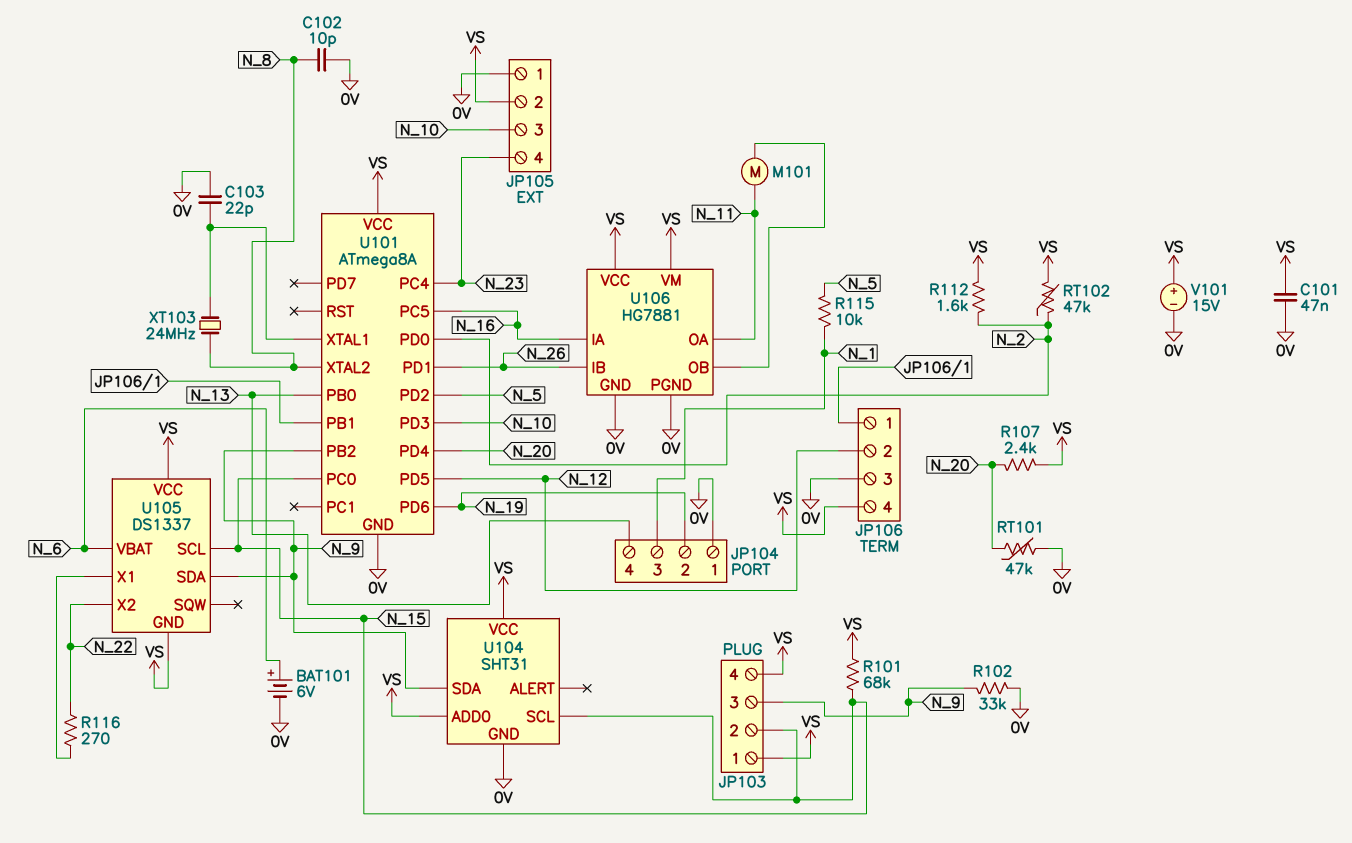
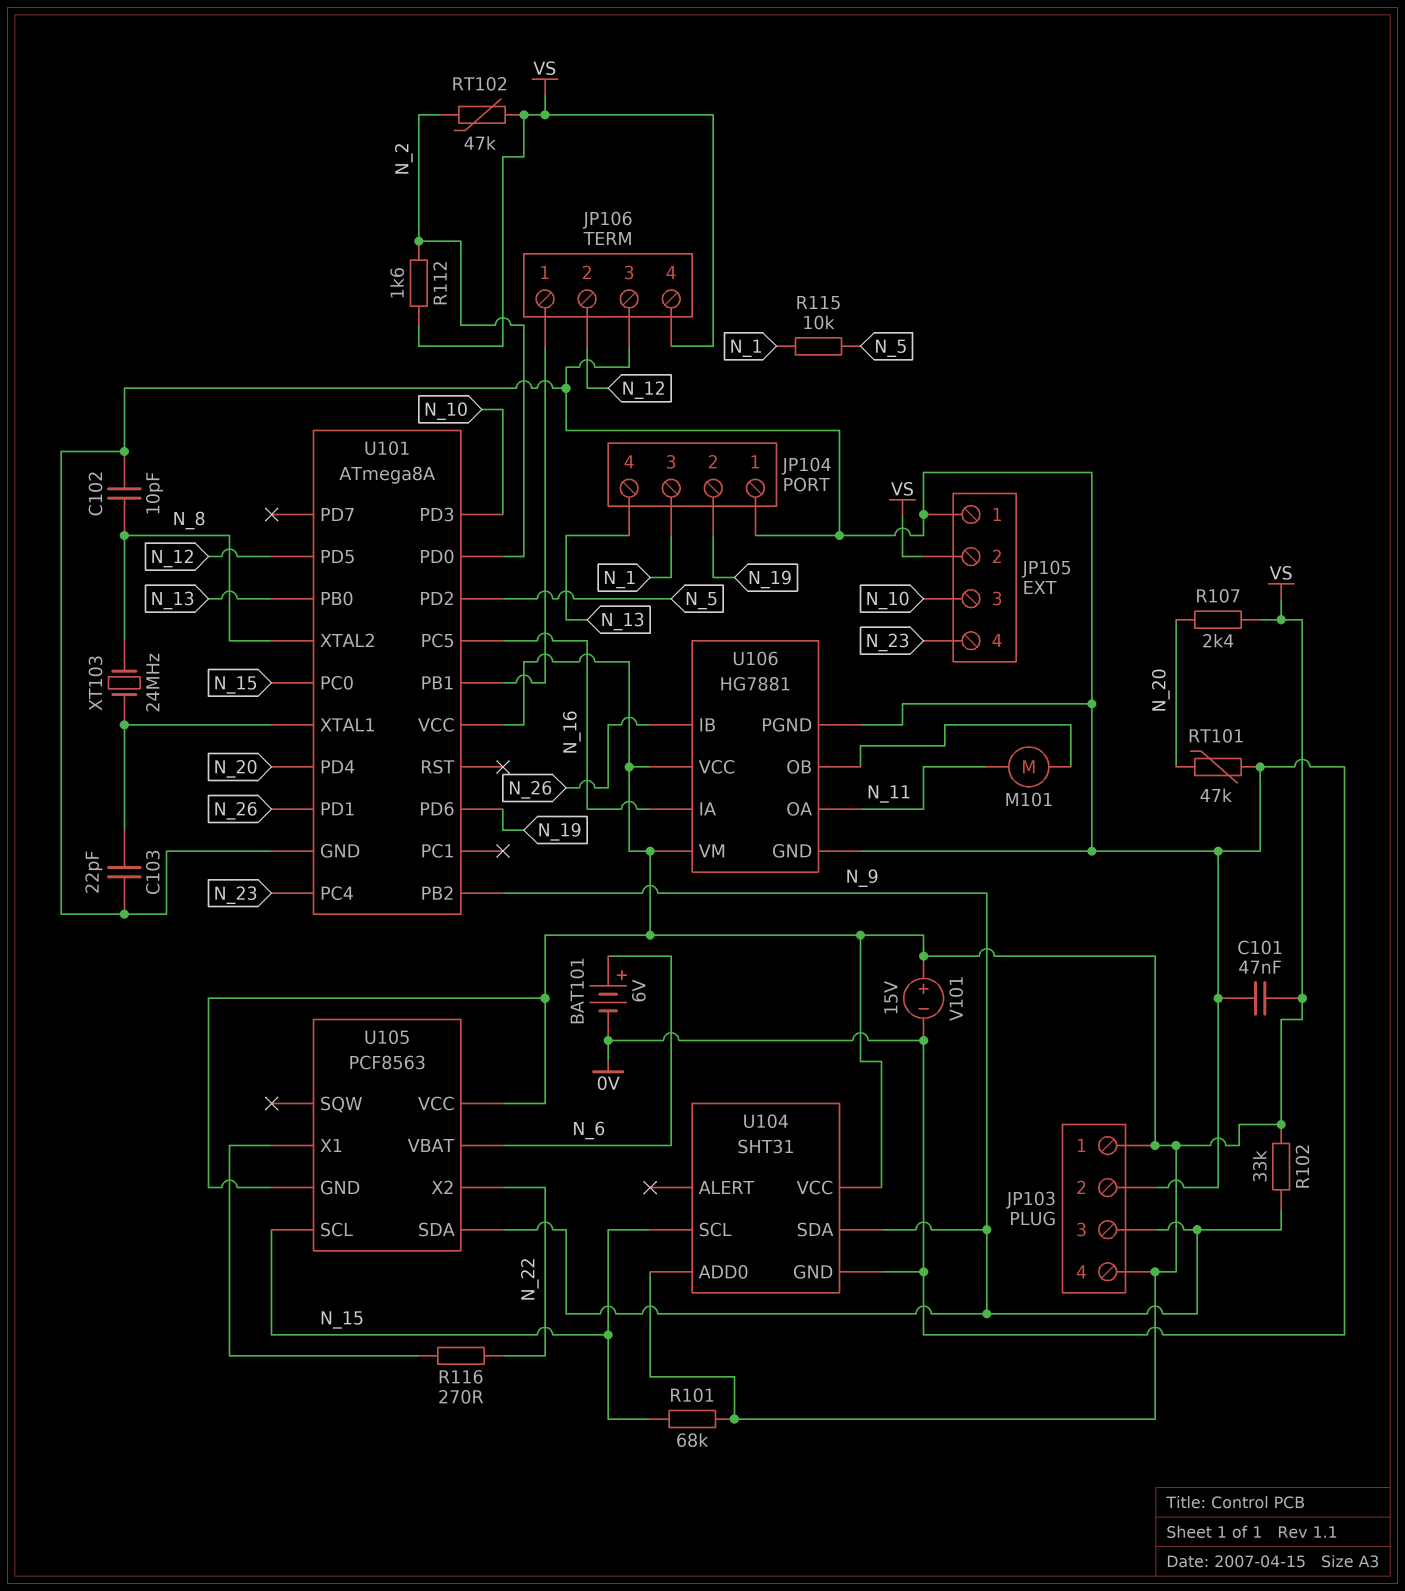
JP103 pin 2: N_15 -> 0V
R102: 33k (0V, N_9) -> 33k (N_9, VS)
U105: DS1337 -> PCF8563

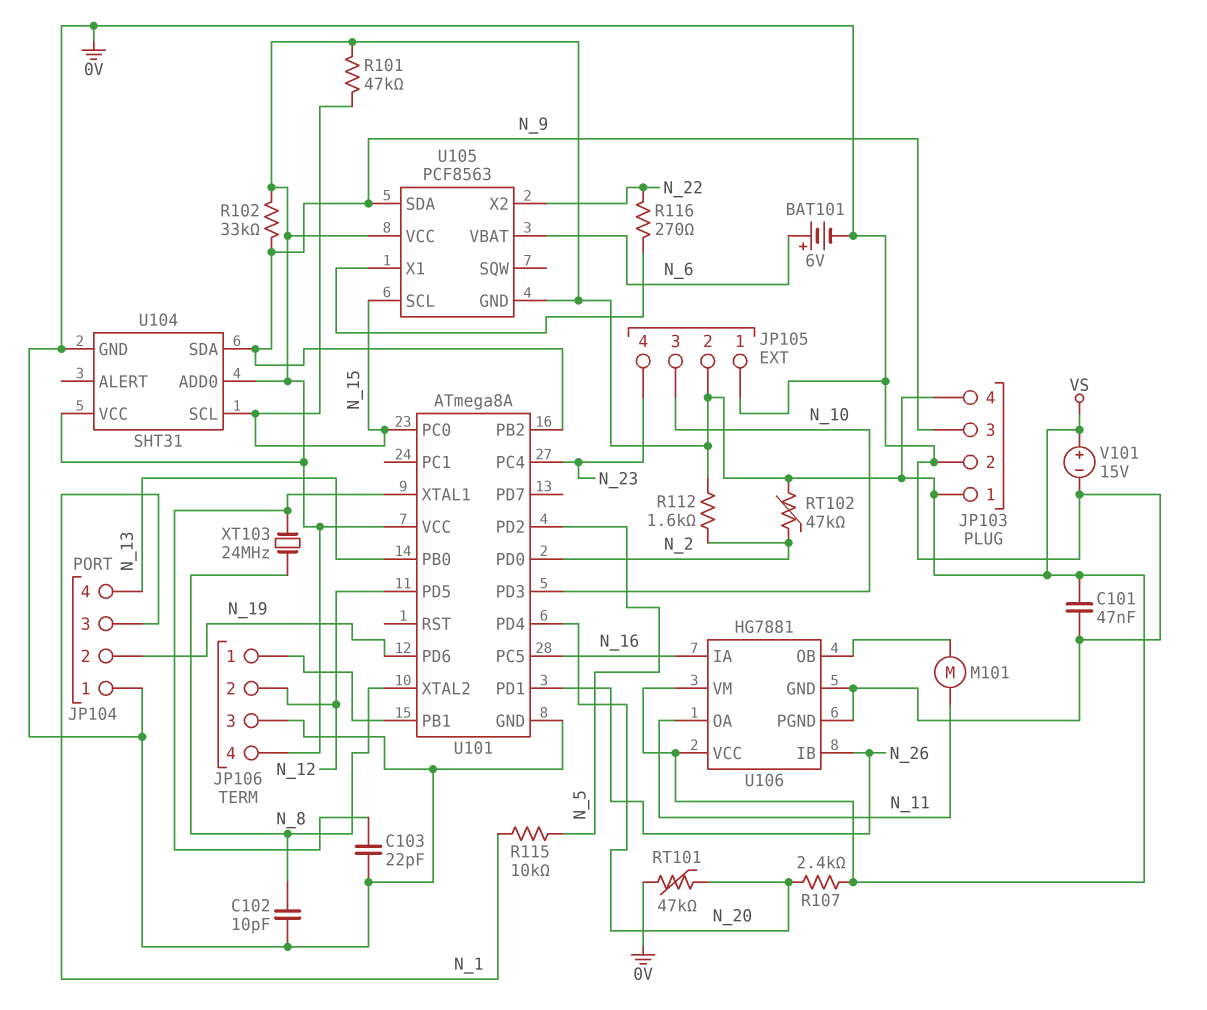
R101: 68k (N_15, VS) -> 47k (N_15, VS)

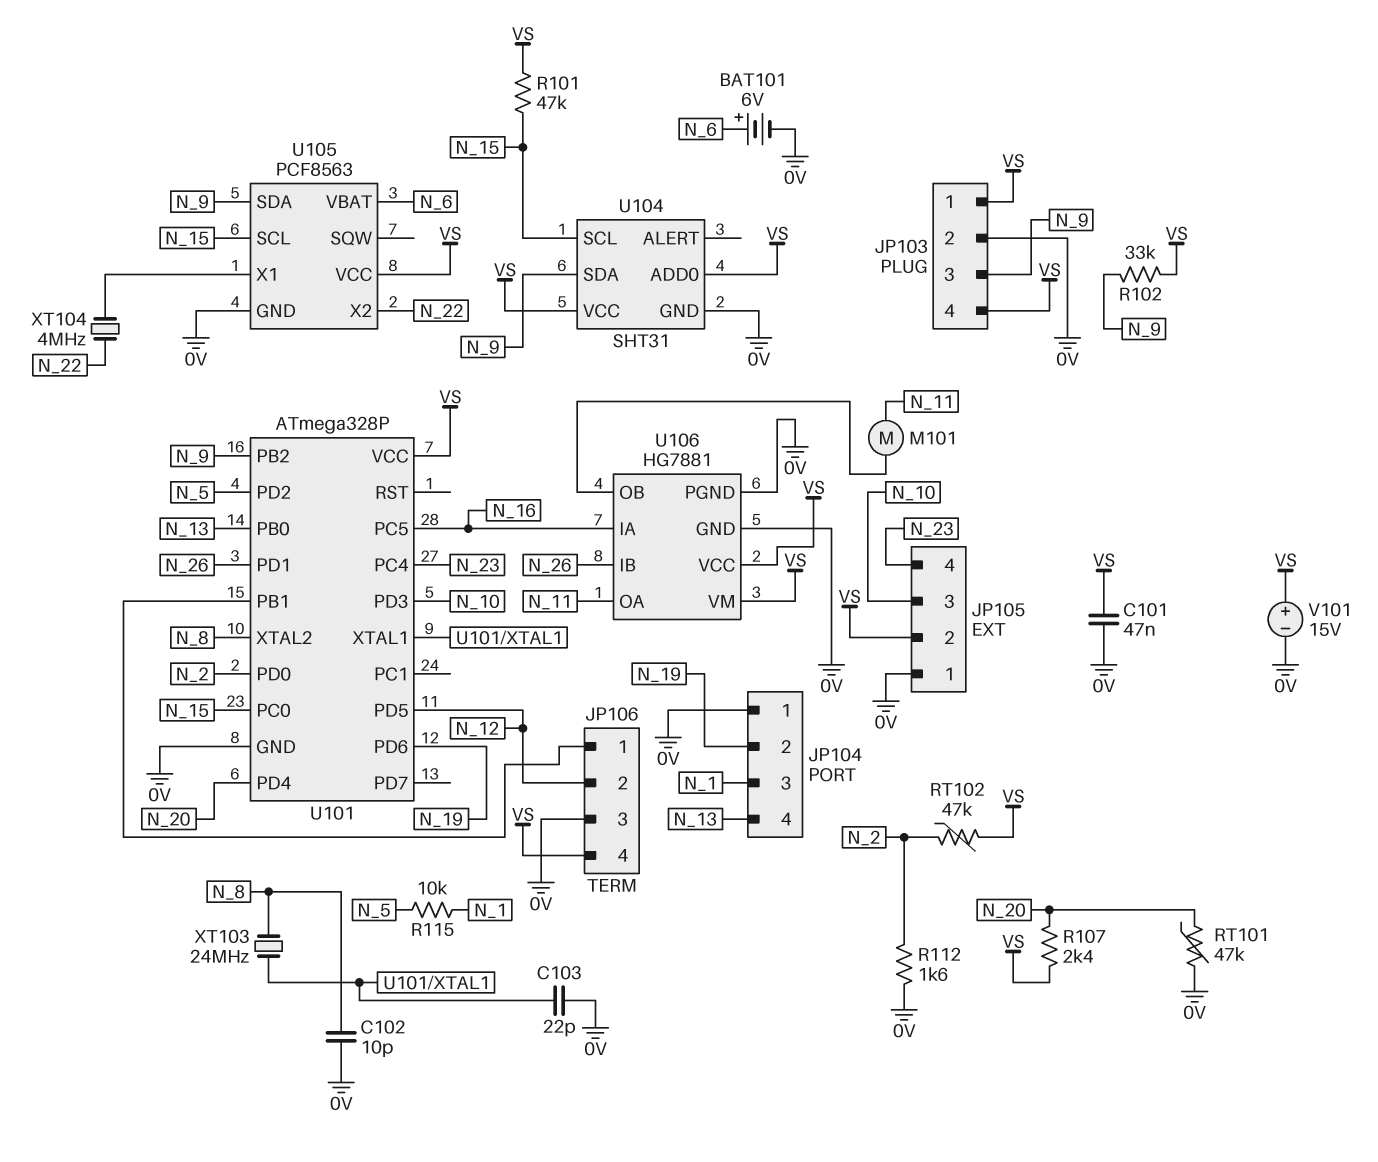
R112: 1.6k (N_2, VS) -> 1.6k (0V, N_2)
R116: 270 (N_22, U105/X1) -> none
U101: ATmega8A -> ATmega328P
U105 pin GND: VS -> 0V
XT104: none -> 4MHz (N_22, U105/X1)

